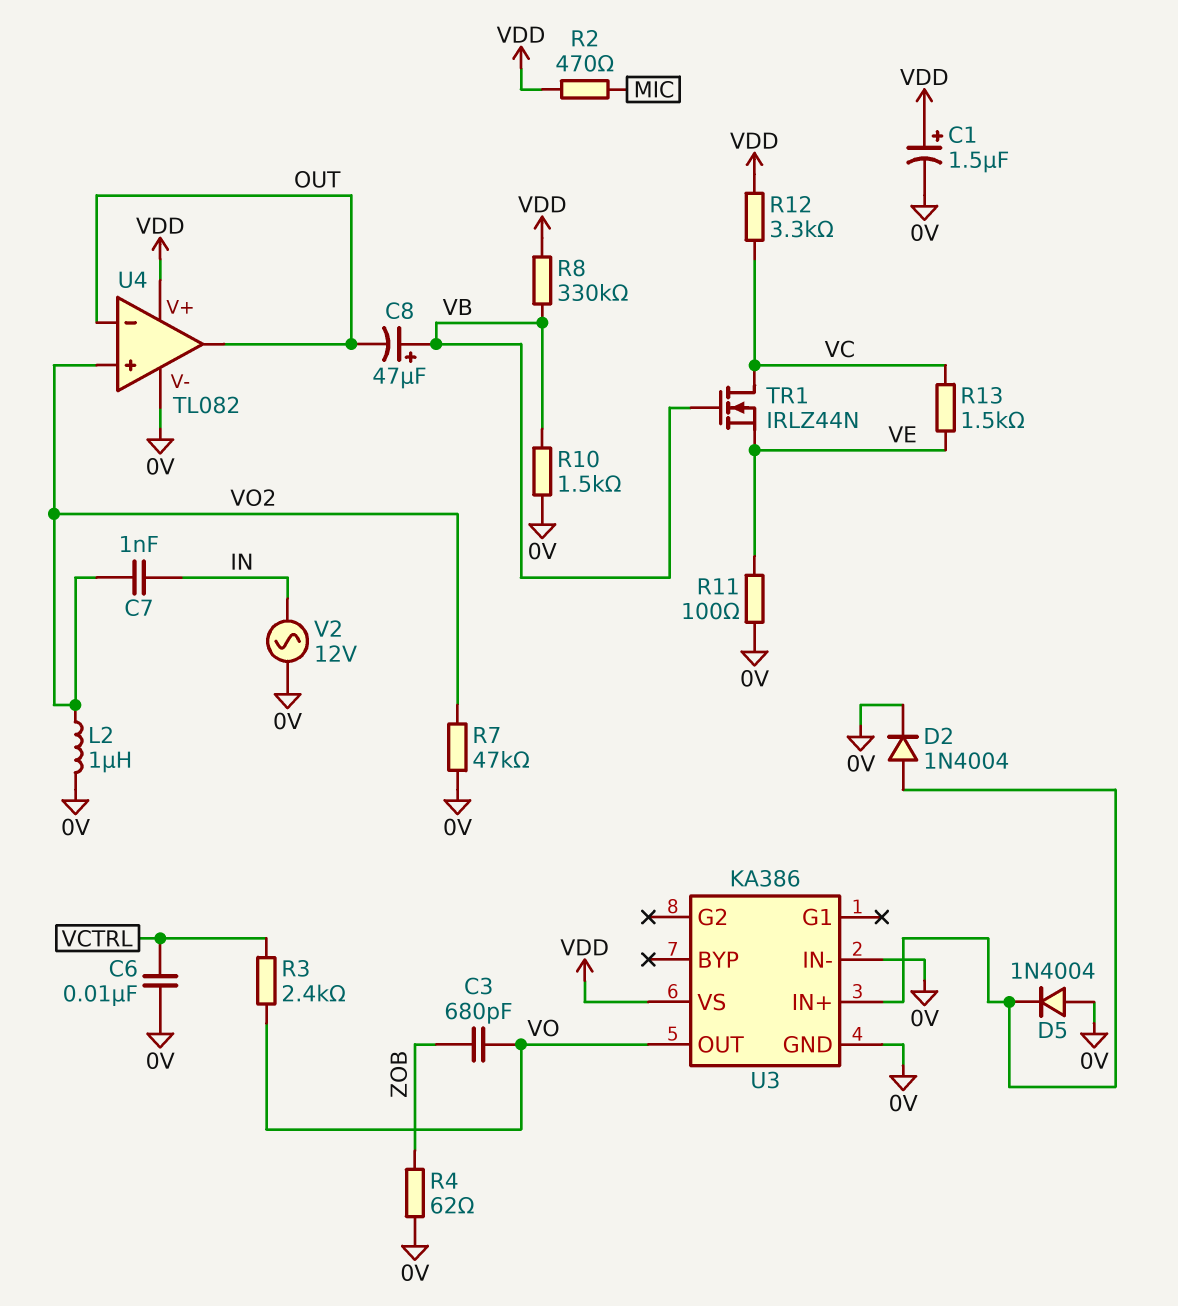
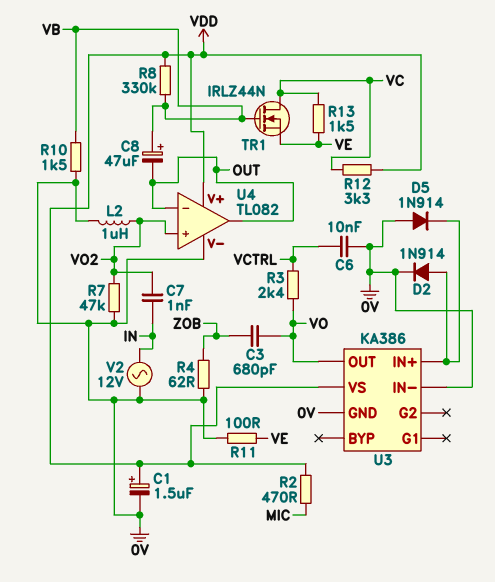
D2: diode 1N4004 (A U3/IN+, K 0V) -> diode 1N914 (A U3/IN+, K 0V)
D5: diode 1N4004 (A 0V, K U3/IN+) -> diode 1N914 (A 0V, K U3/IN+)

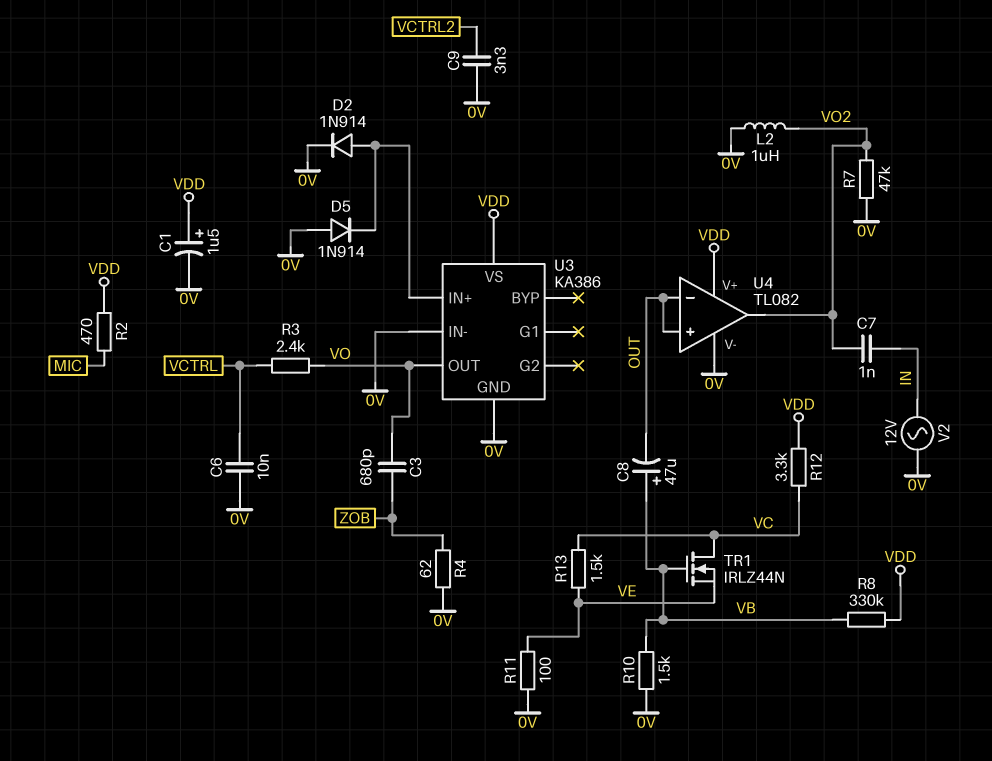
C9: none -> 3.3nF (0V, VCTRL2)
U4 pin in+: VO2 -> OUT
U4 pin out: OUT -> VO2

